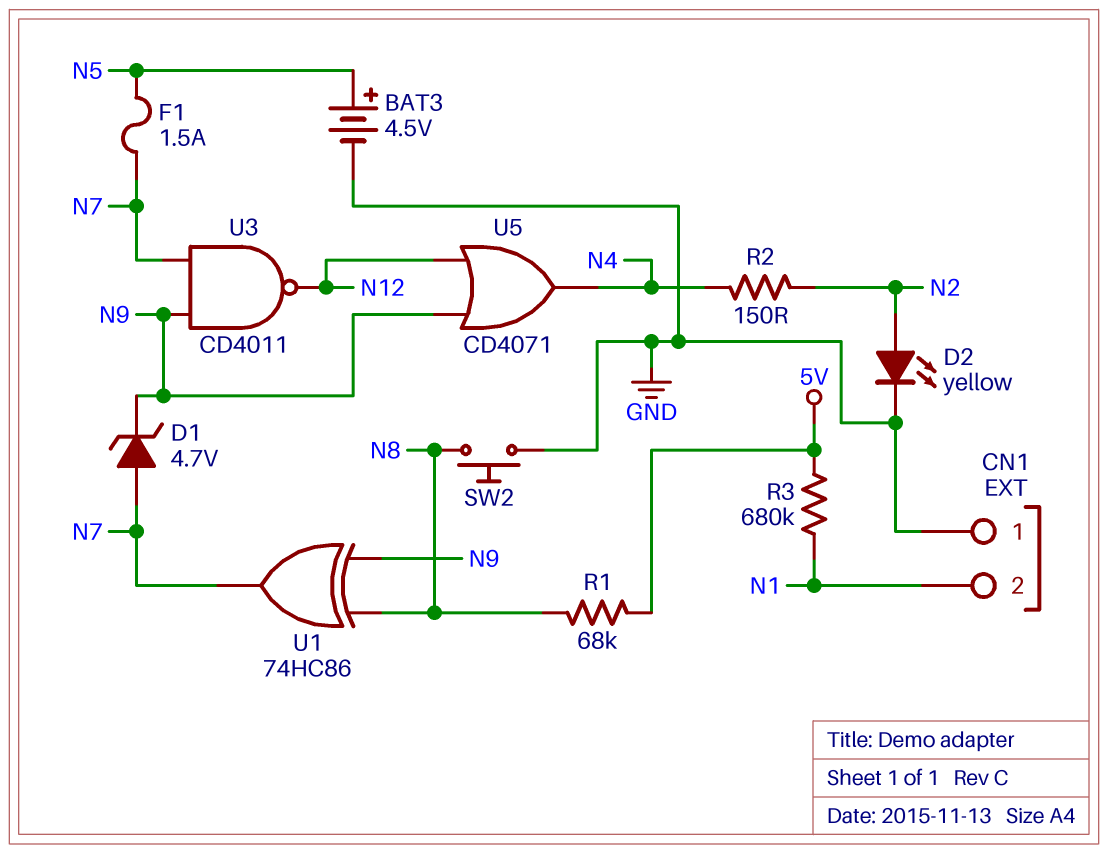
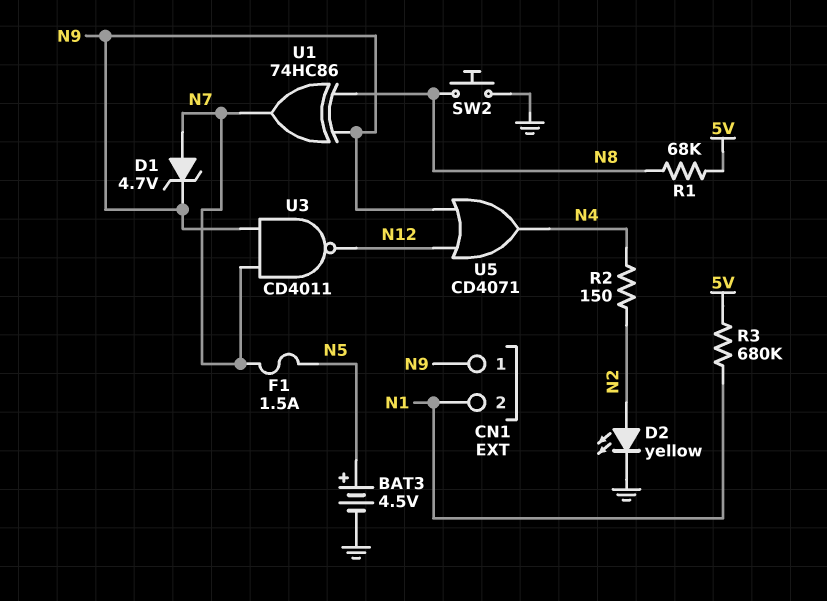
CN1 pin 1: GND -> N9

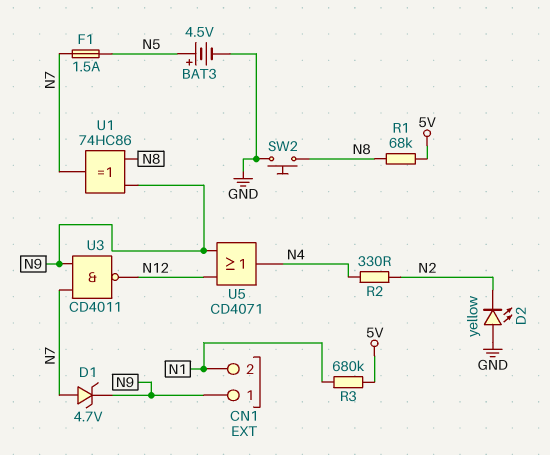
D2: LED yellow (A N2, K GND) -> LED yellow (A GND, K N2)
R2: 150 (N2, N4) -> 330 (N2, N4)

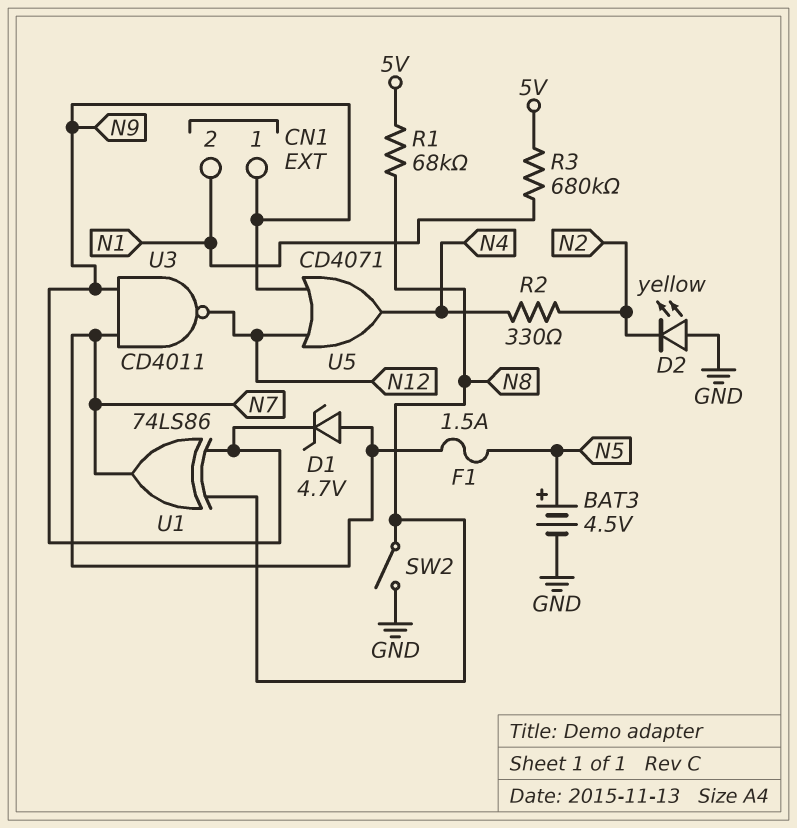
SW2: button (GND, N8) -> switch (GND, N8)
U1: XOR 74HC86 (in N8, in N9, out N7) -> XOR 74LS86 (in N8, in N9, out N7)

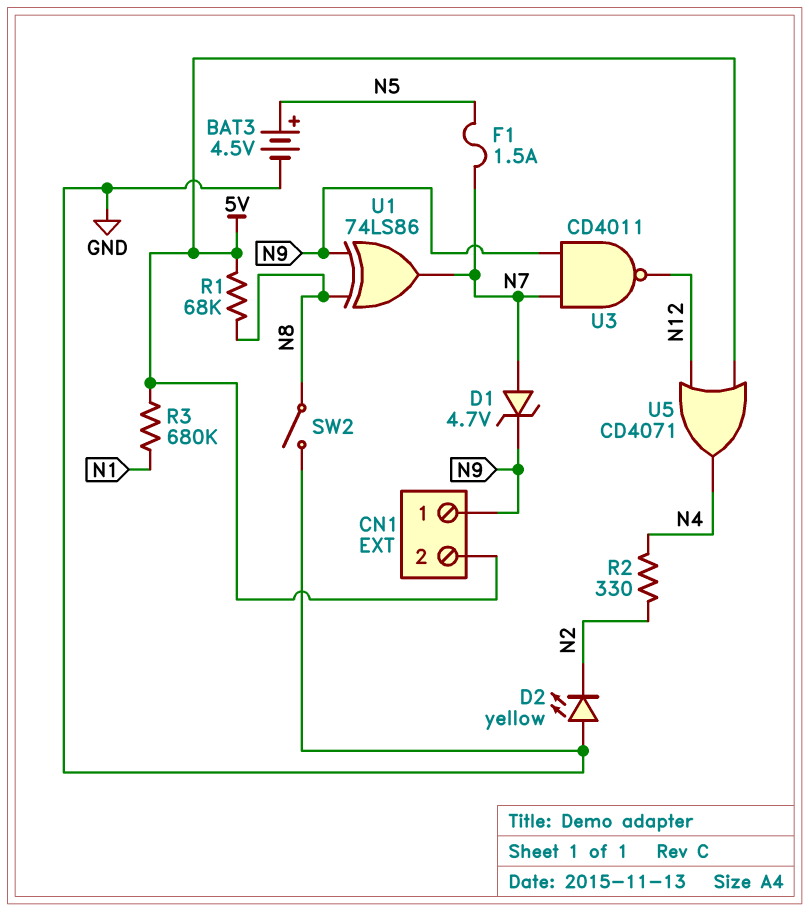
CN1 pin 2: N1 -> 5V
U5: OR CD4071 (in N9, in N12, out N4) -> OR CD4071 (in 5V, in N12, out N4)

